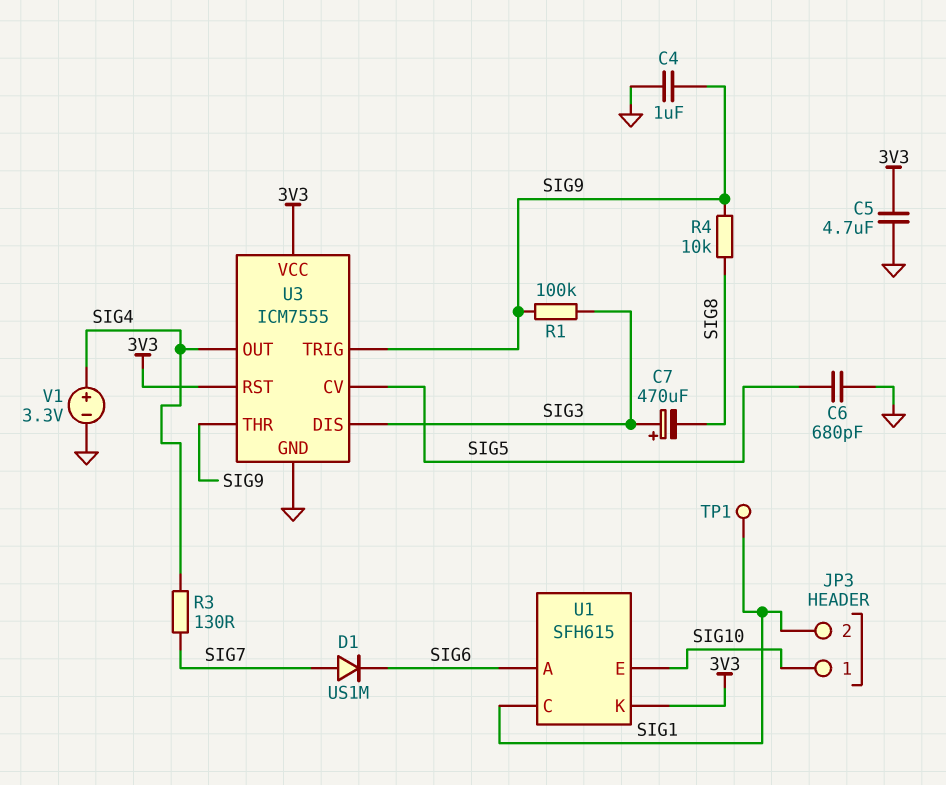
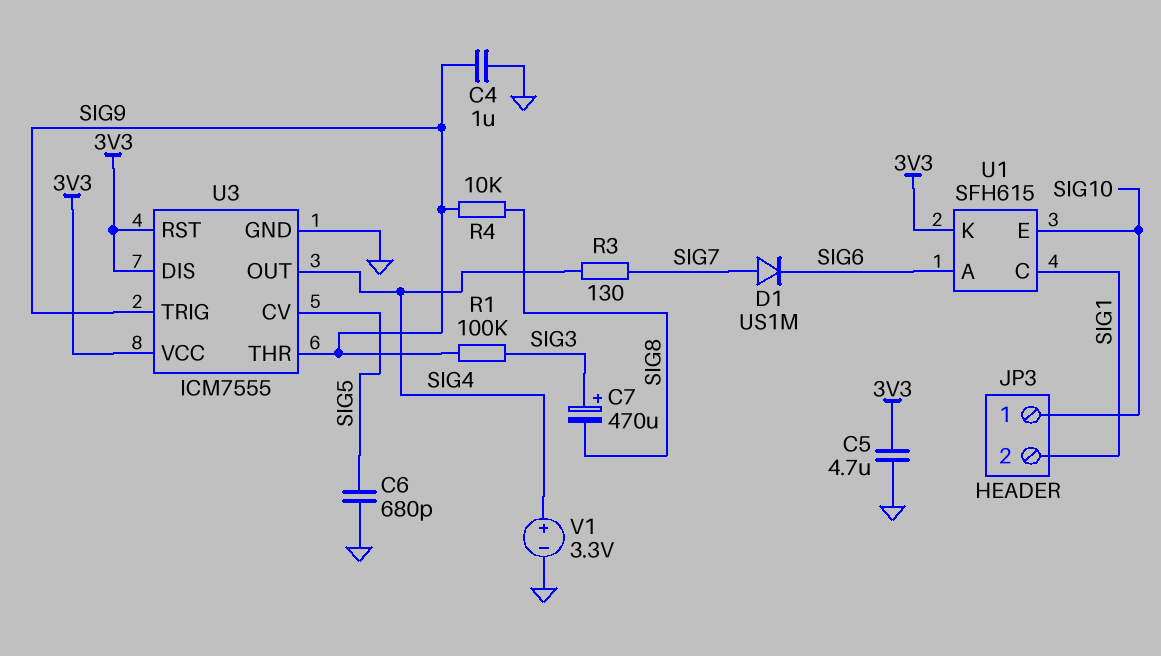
TP1: test point (SIG1) -> none
U3 pin DIS: SIG3 -> 3V3

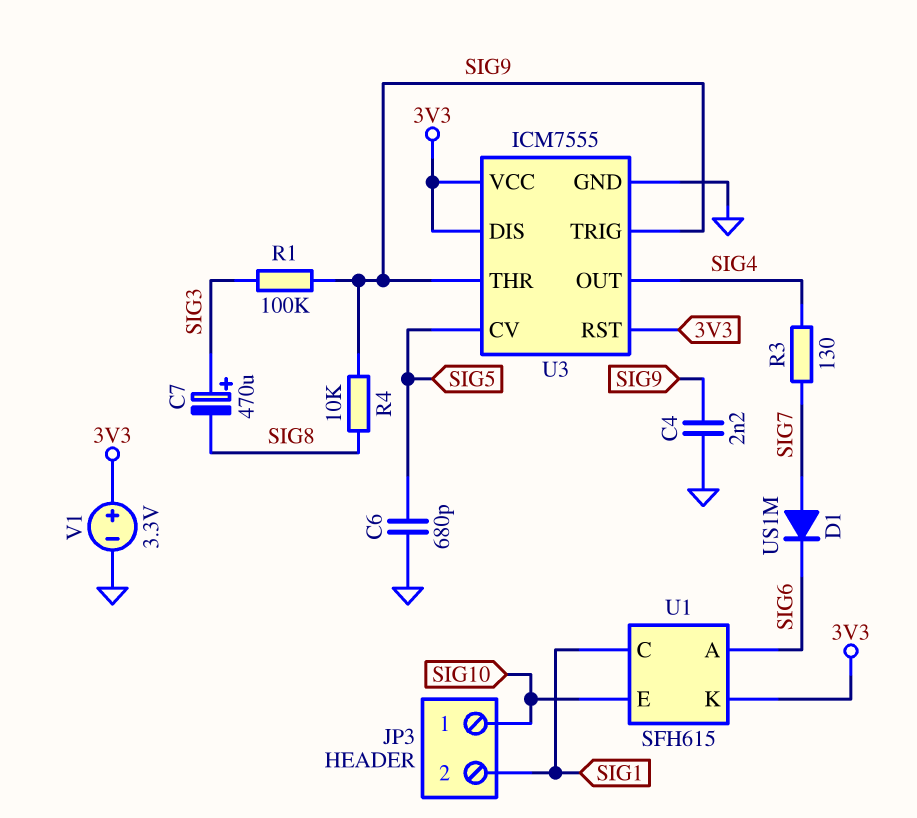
C4: 1uF (GND, SIG9) -> 2.2nF (GND, SIG9)
C5: 4.7uF (3V3, GND) -> none
V1: 3.3V (plus SIG4, minus GND) -> 3.3V (plus 3V3, minus GND)

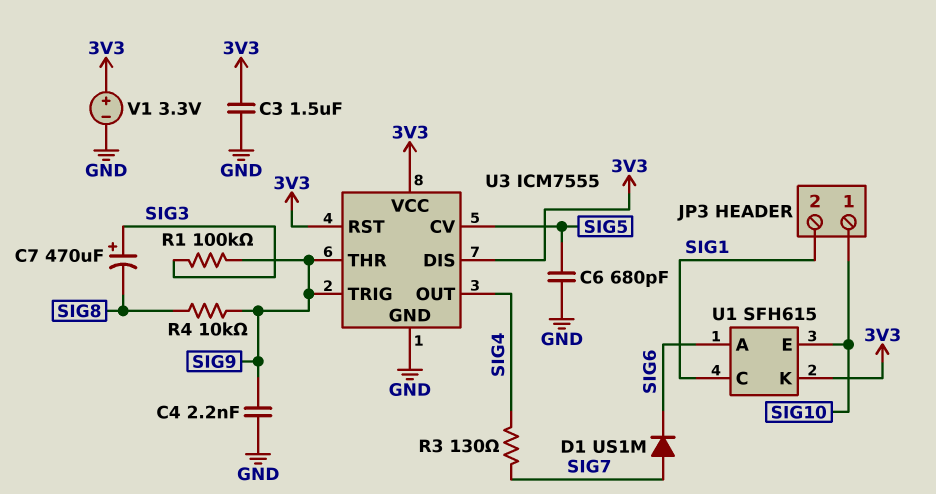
C3: none -> 1.5uF (3V3, GND)

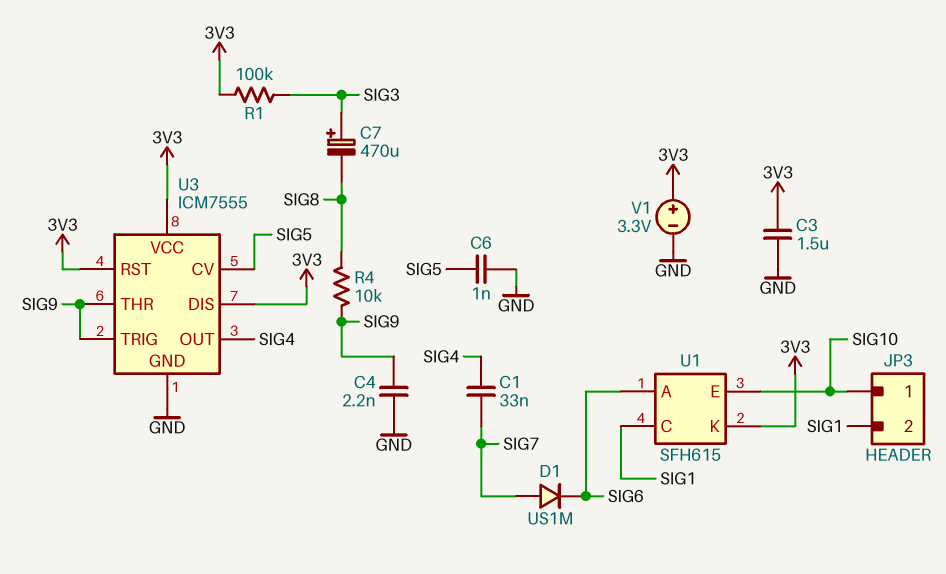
C1: none -> 33nF (SIG4, SIG7)
C6: 680pF (GND, SIG5) -> 1nF (GND, SIG5)
R1: 100k (SIG3, SIG9) -> 100k (3V3, SIG3)
R3: 130 (SIG4, SIG7) -> none

